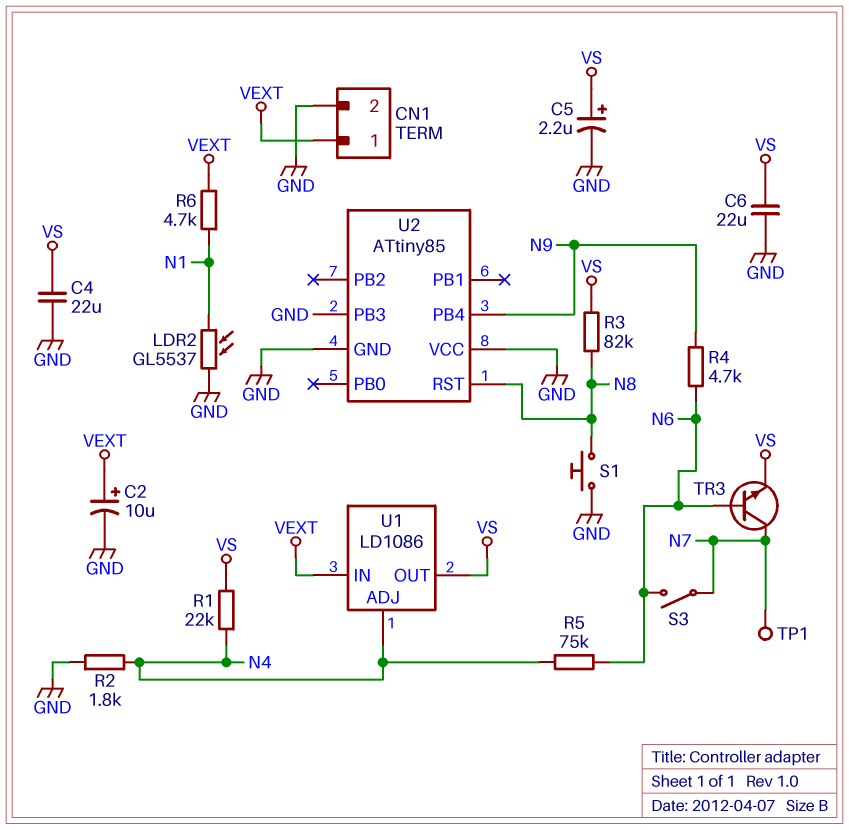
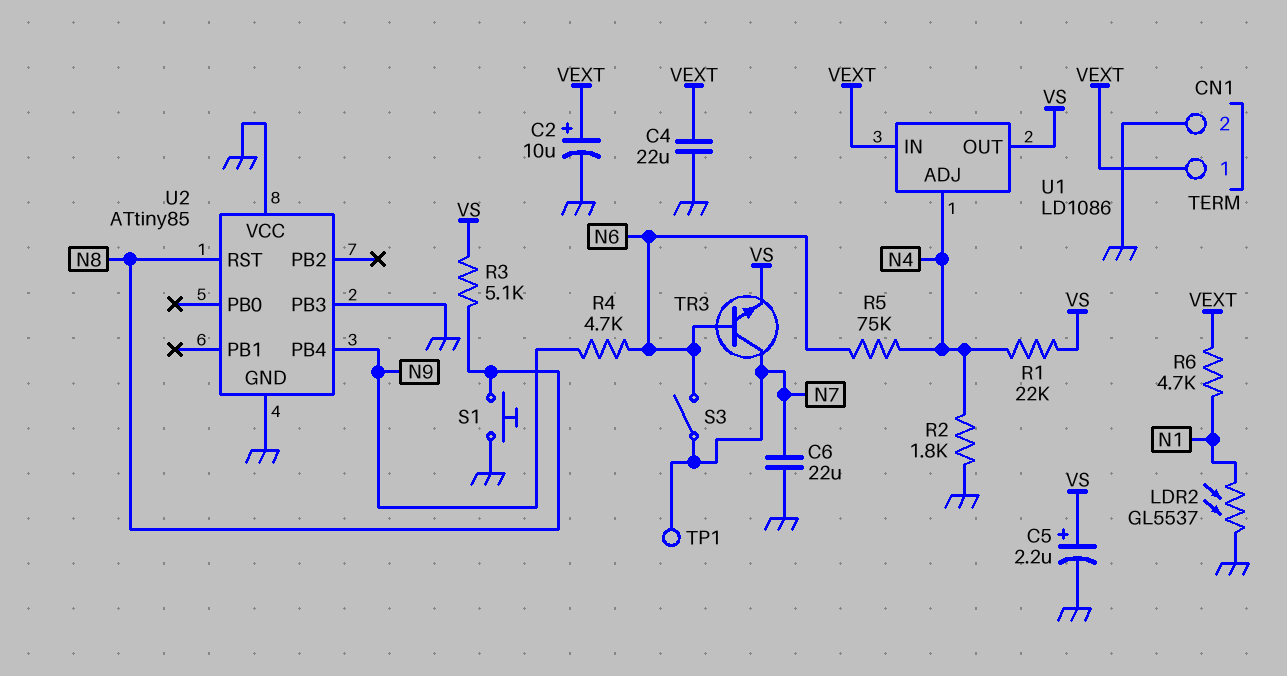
C4: 22uF (GND, VS) -> 22uF (GND, VEXT)
C6: 22uF (GND, VS) -> 22uF (GND, N7)
R3: 82k (N8, VS) -> 5.1k (N8, VS)

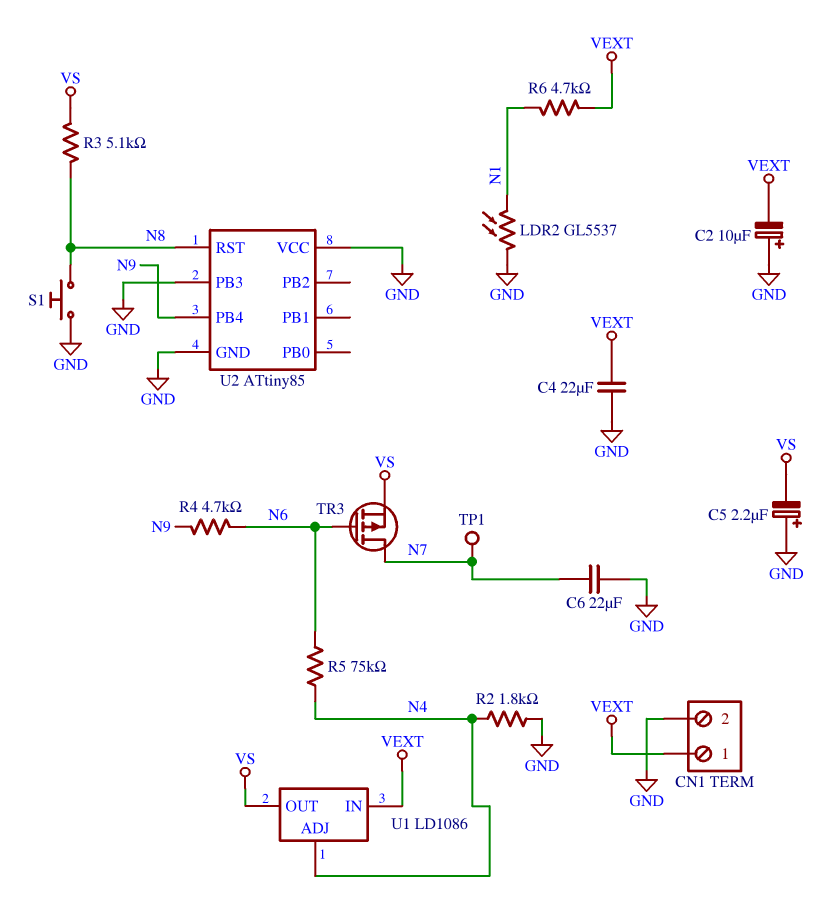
C2: 10uF (plus VEXT, minus GND) -> 10uF (plus GND, minus VEXT)
C5: 2.2uF (plus VS, minus GND) -> 2.2uF (plus GND, minus VS)
R1: 22k (N4, VS) -> none
S3: switch (N6, N7) -> none
TR3: NPN (B N6, C N7, E VS) -> PMOS (G N6, D N7, S VS)

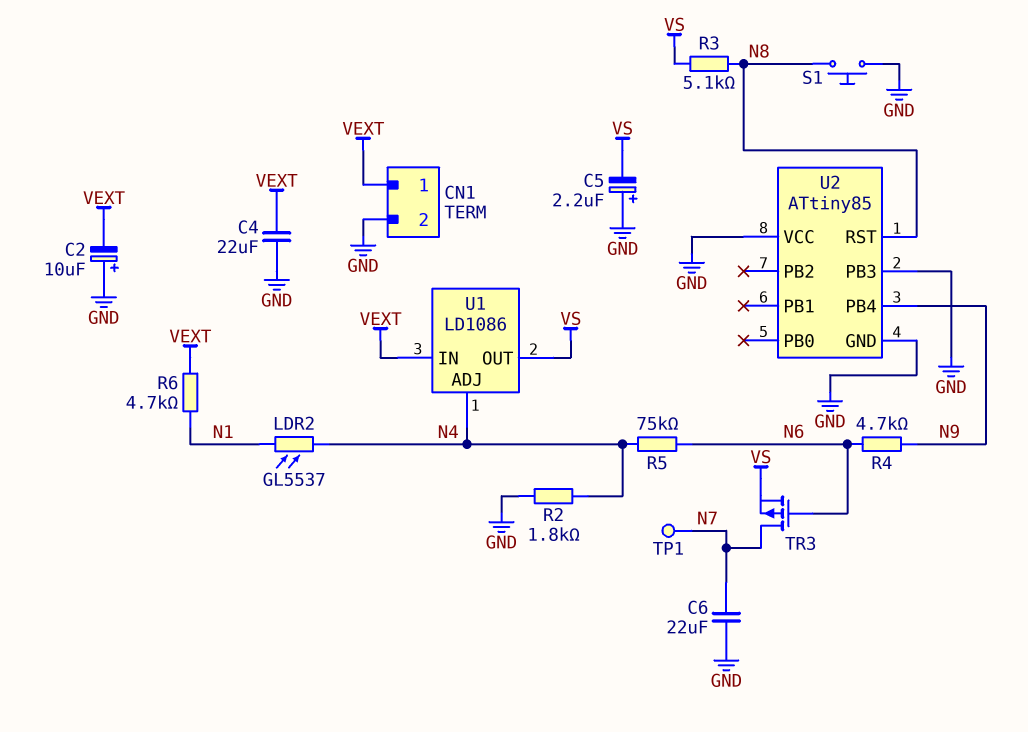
LDR2: GL5537 (GND, N1) -> GL5537 (N1, N4)

